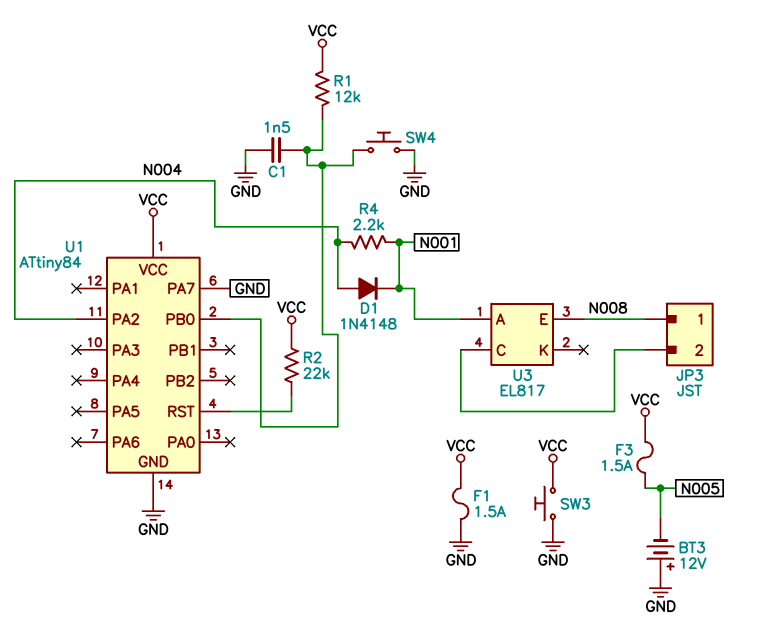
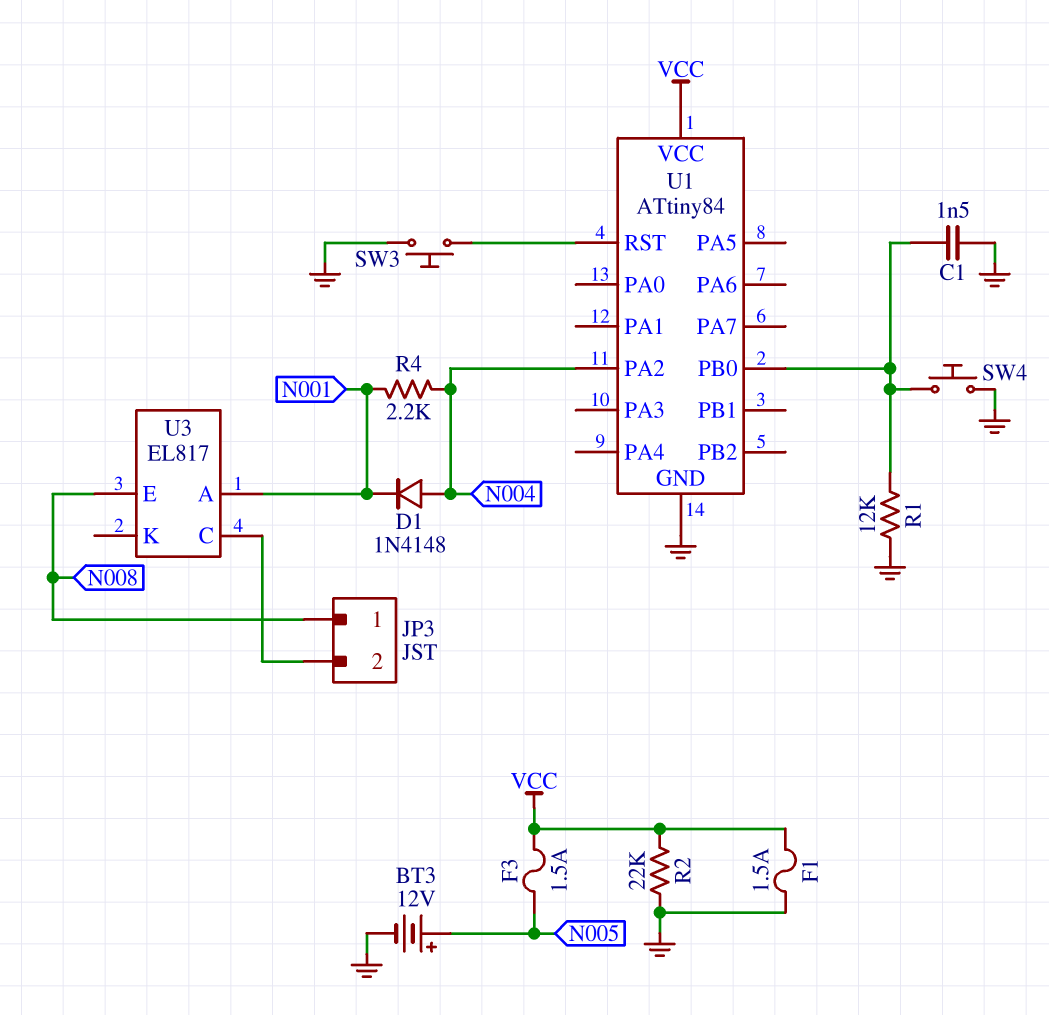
BT3: 12V (plus GND, minus N005) -> 12V (plus N005, minus GND)
R1: 12k (U1/PB0, VCC) -> 12k (GND, U1/PB0)
R2: 22k (U1/RST, VCC) -> 22k (GND, VCC)
SW3: button (GND, VCC) -> button (GND, U1/RST)
U1 pin PA7: GND -> none

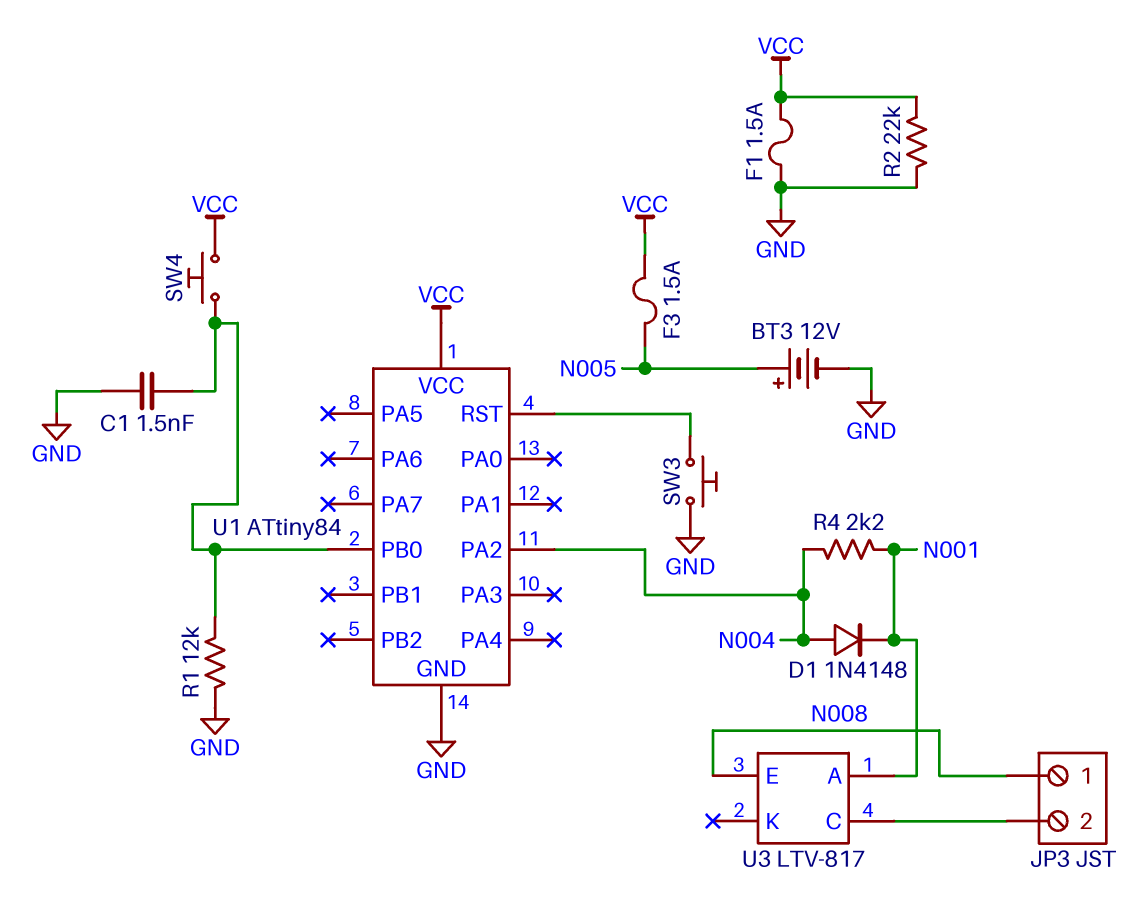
SW4: button (GND, U1/PB0) -> button (U1/PB0, VCC)
U3: EL817 -> LTV-817

